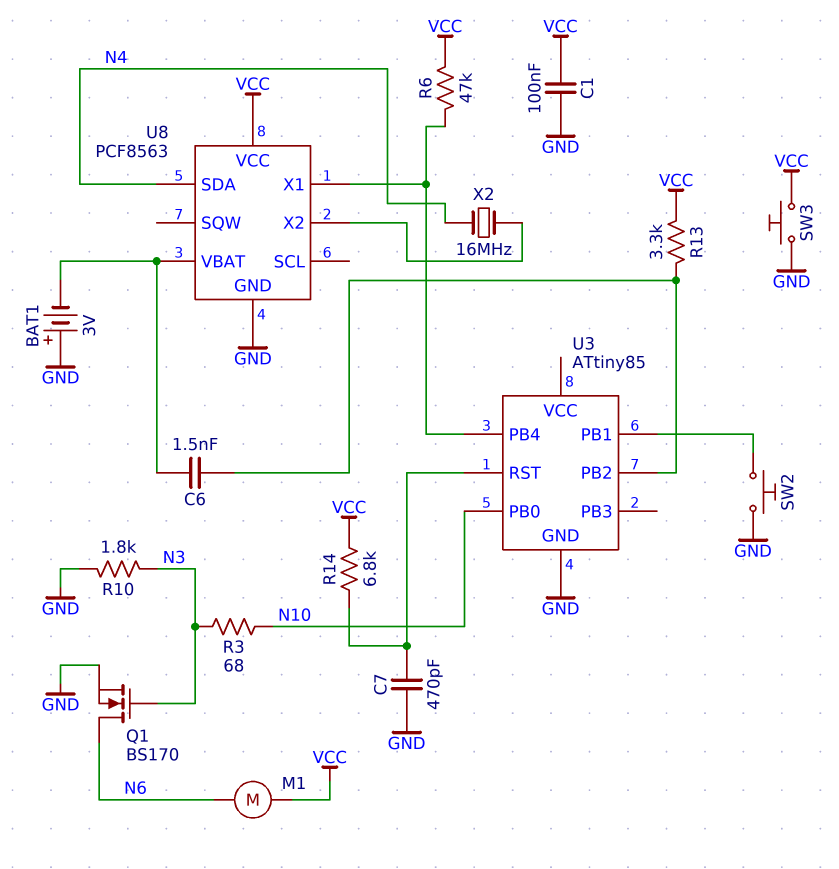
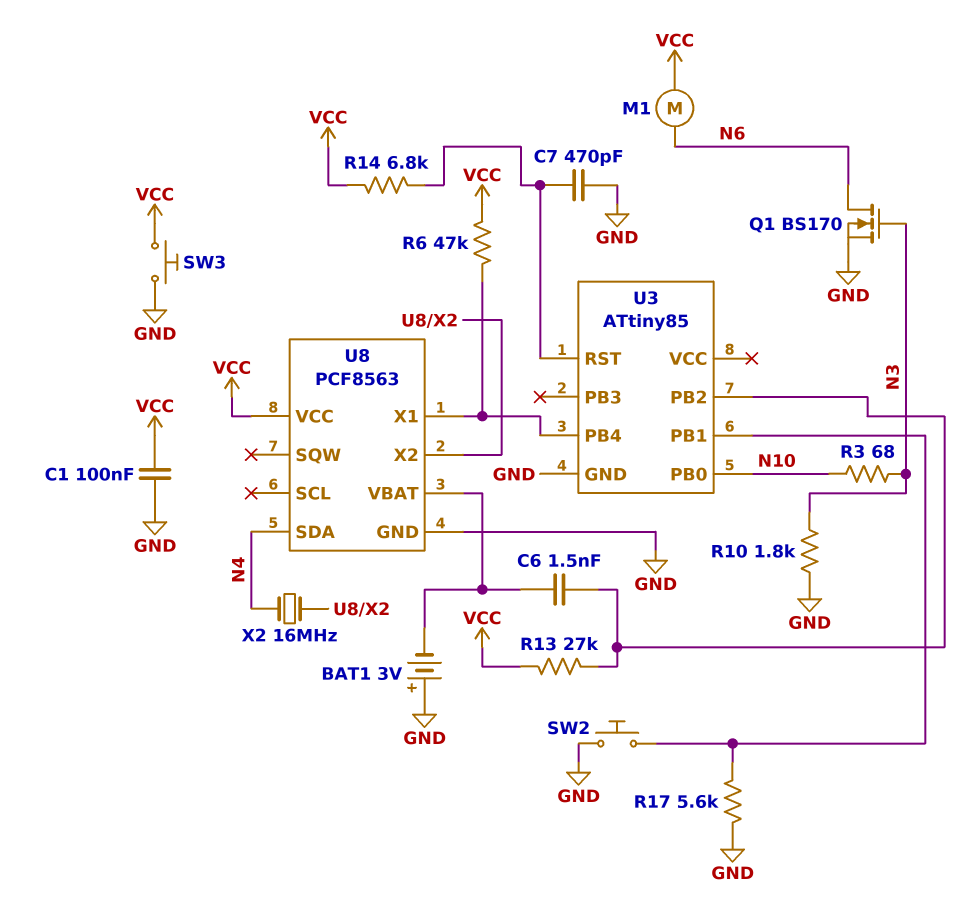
R13: 3.3k (U3/PB2, VCC) -> 27k (U3/PB2, VCC)
R17: none -> 5.6k (GND, U3/PB1)

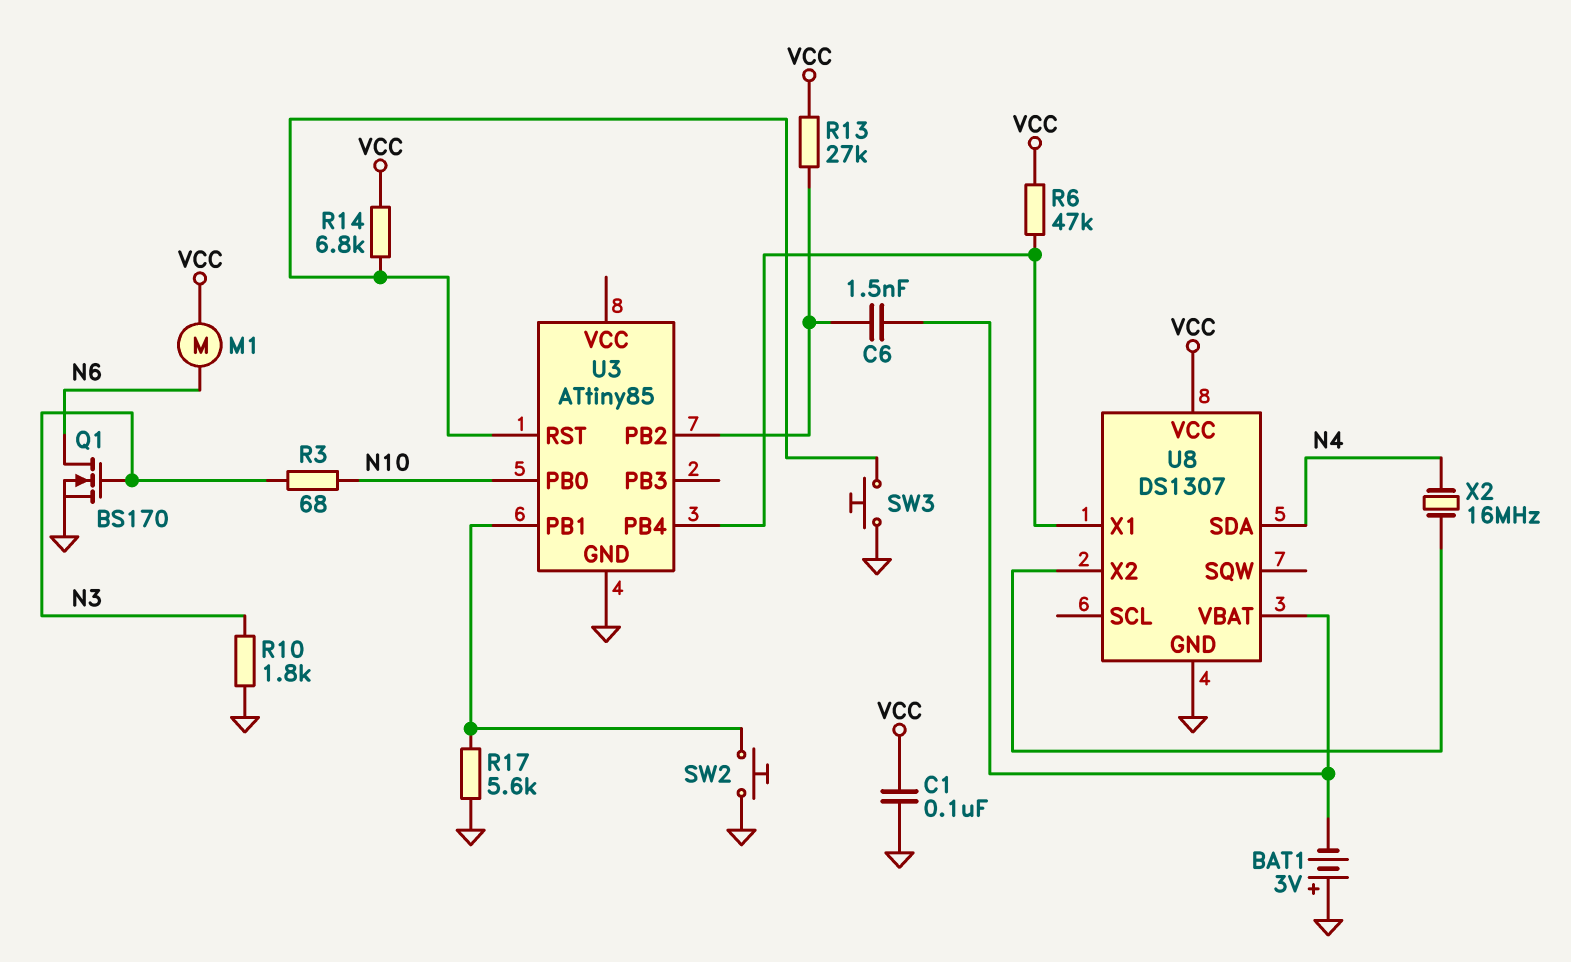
C7: 470pF (GND, U3/RST) -> none
SW3: button (GND, VCC) -> button (GND, U3/RST)
U8: PCF8563 -> DS1307

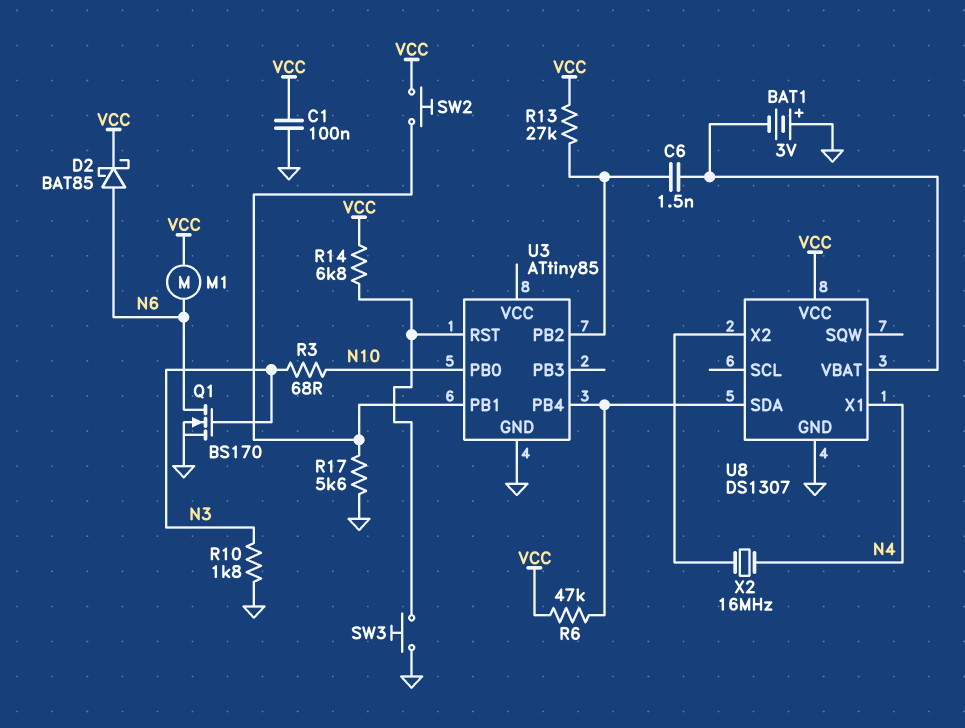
D2: none -> schottky BAT85 (A N6, K VCC)
SW2: button (GND, U3/PB1) -> button (U3/PB1, VCC)
U8 pin SDA: N4 -> U3/PB4
U8 pin X1: U3/PB4 -> N4

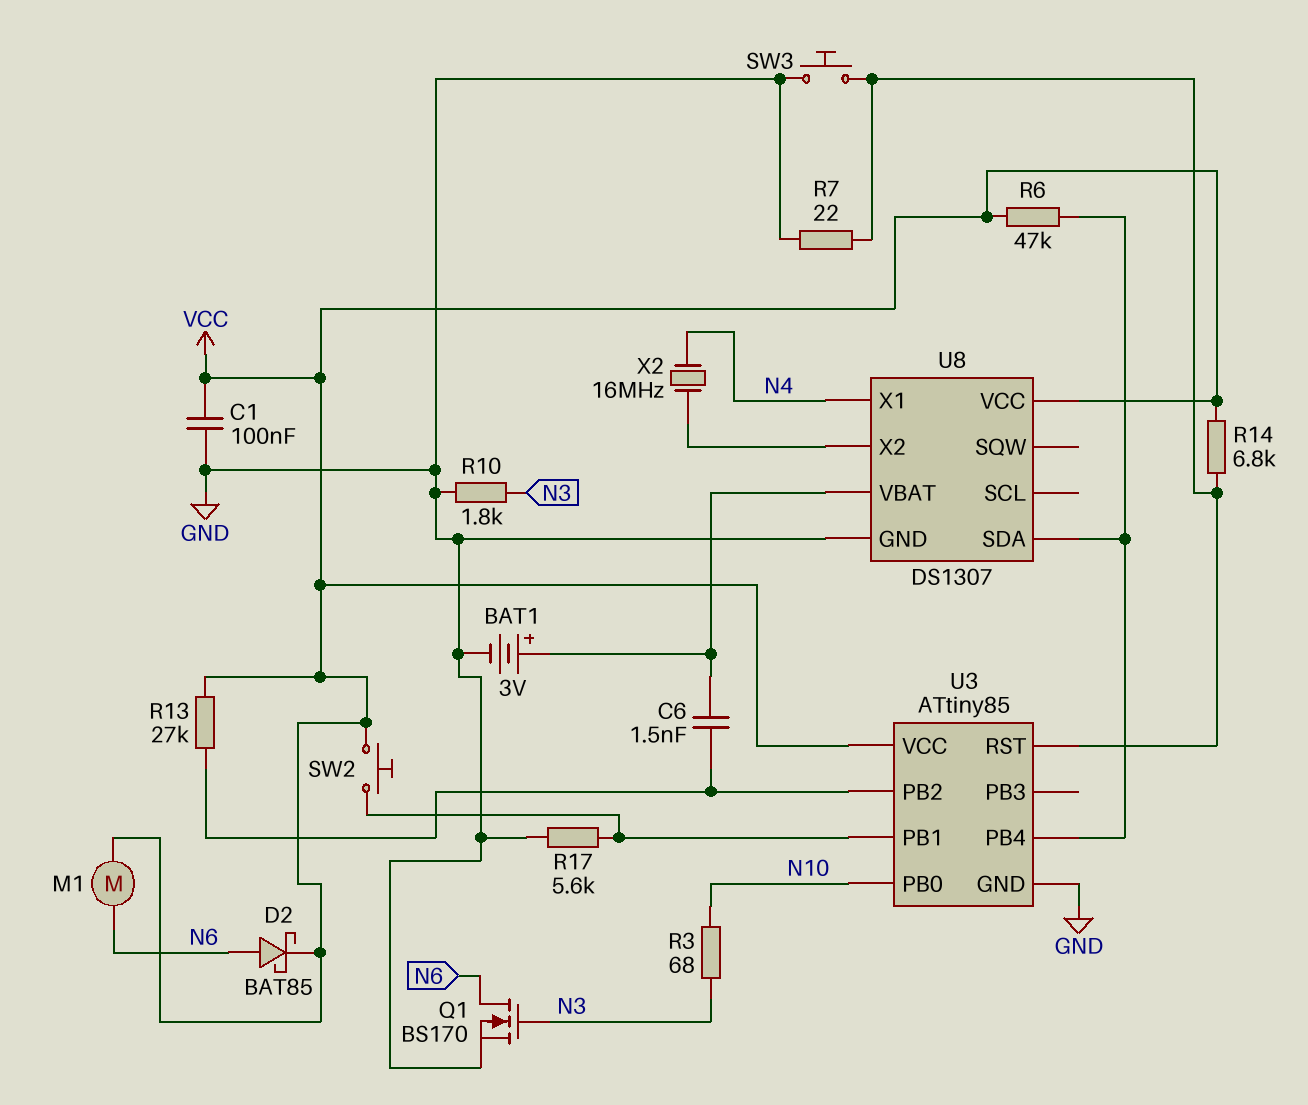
BAT1: 3V (plus GND, minus U8/VBAT) -> 3V (plus U8/VBAT, minus GND)
R7: none -> 22 (GND, U3/RST)
U3 pin VCC: none -> VCC

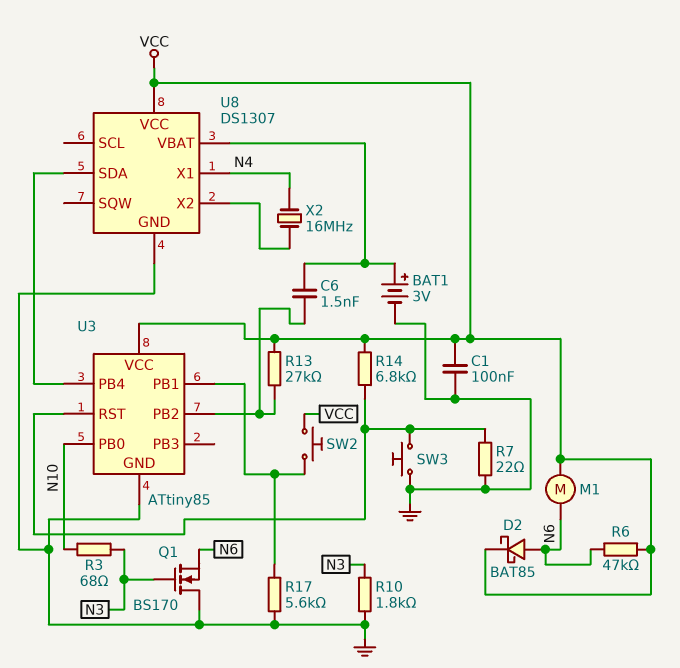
Q1: NMOS BS170 (G N3, D N6, S GND) -> NMOS BS170 (G N3, D GND, S N6)
R6: 47k (U3/PB4, VCC) -> 47k (N6, VCC)

